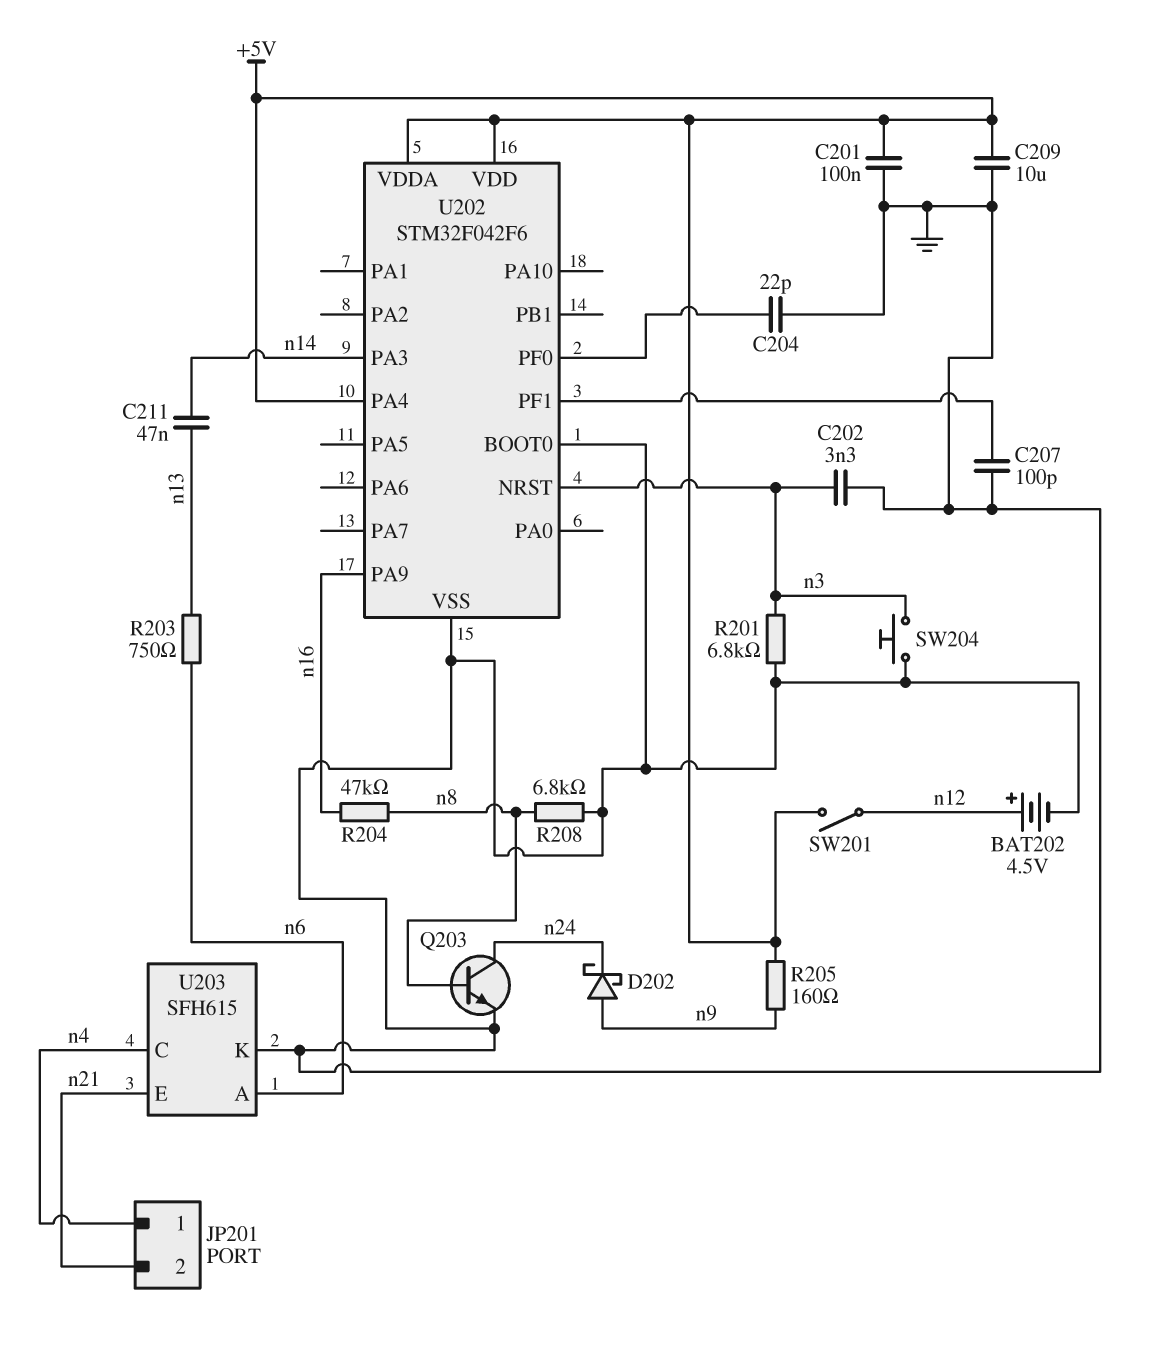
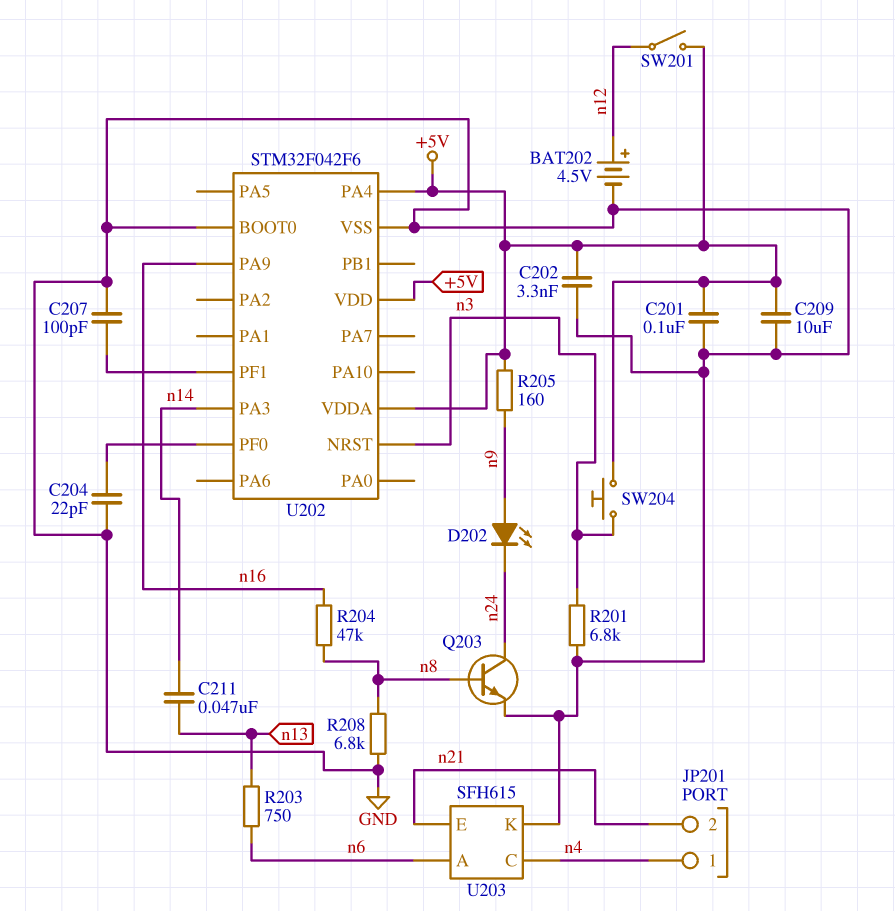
C202: 3.3nF (GND, n3) -> 3.3nF (+5V, GND)
D202: schottky (A n9, K n24) -> LED (A n9, K n24)
SW204: button (GND, n3) -> button (+5V, n3)

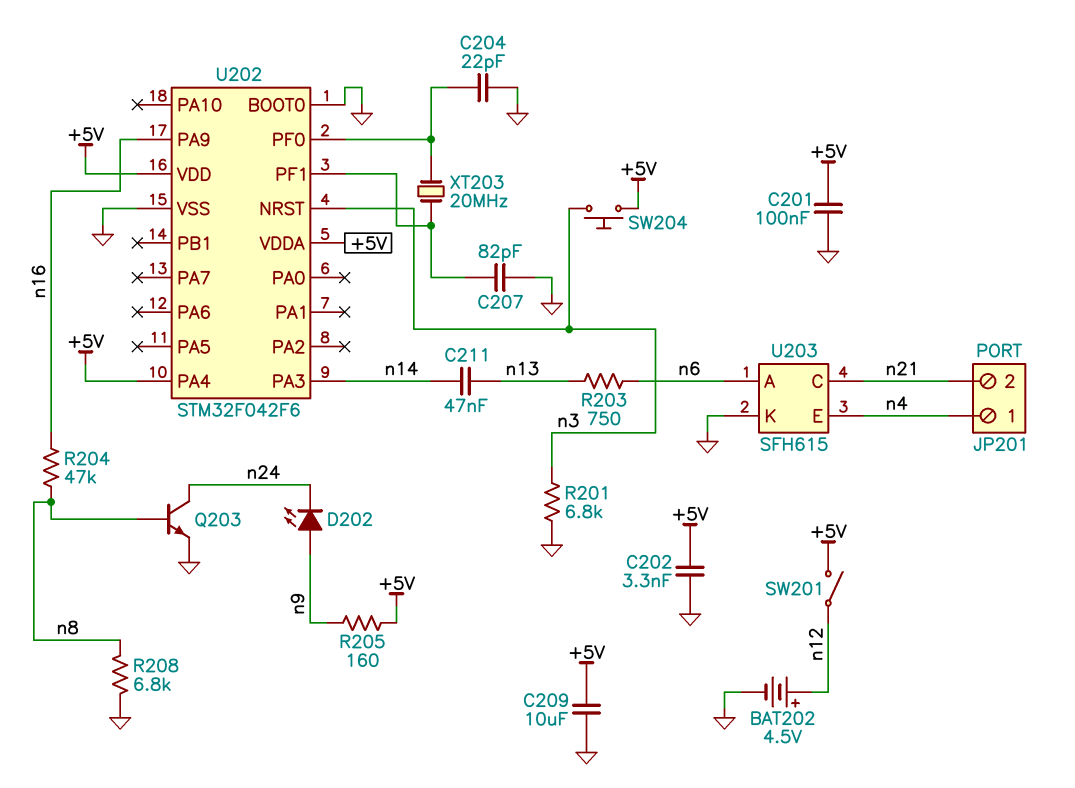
C207: 100pF (GND, U202/PF1) -> 82pF (GND, U202/PF1)
U203 pin C: n4 -> n21
U203 pin E: n21 -> n4
XT203: none -> 20MHz (U202/PF0, U202/PF1)

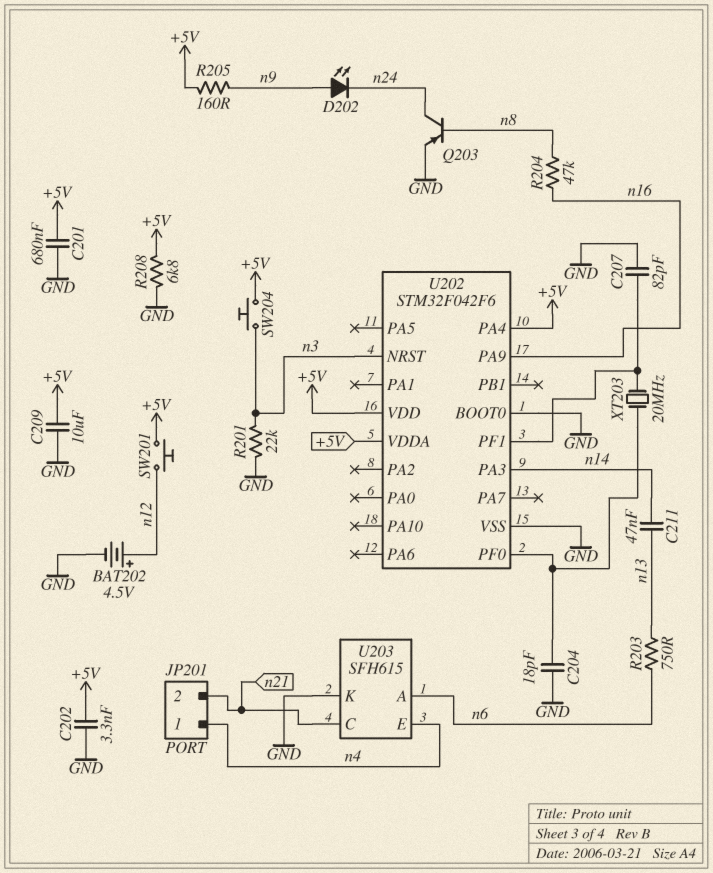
C201: 100nF (+5V, GND) -> 680nF (+5V, GND)
C204: 22pF (GND, U202/PF0) -> 18pF (GND, U202/PF0)
Q203: NPN (B n8, C n24, E GND) -> PNP (B n8, C n24, E GND)
R201: 6.8k (GND, n3) -> 22k (GND, n3)
R208: 6.8k (GND, n8) -> 6.8k (+5V, GND)
SW201: switch (+5V, n12) -> button (+5V, n12)

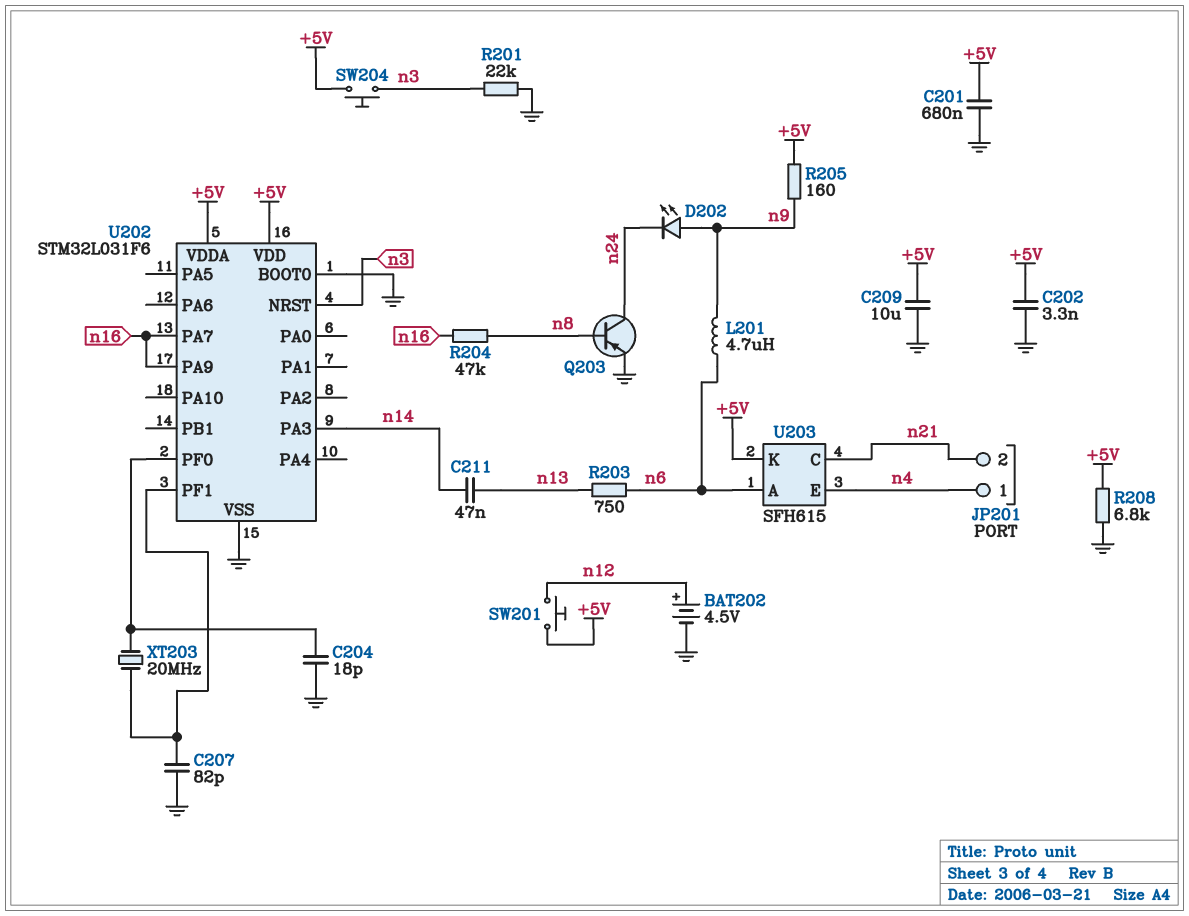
L201: none -> 4.7uH (n6, n9)
U202: STM32F042F6 -> STM32L031F6
U202 pin PA4: +5V -> none
U202 pin PA7: none -> n16
U203 pin K: GND -> +5V

